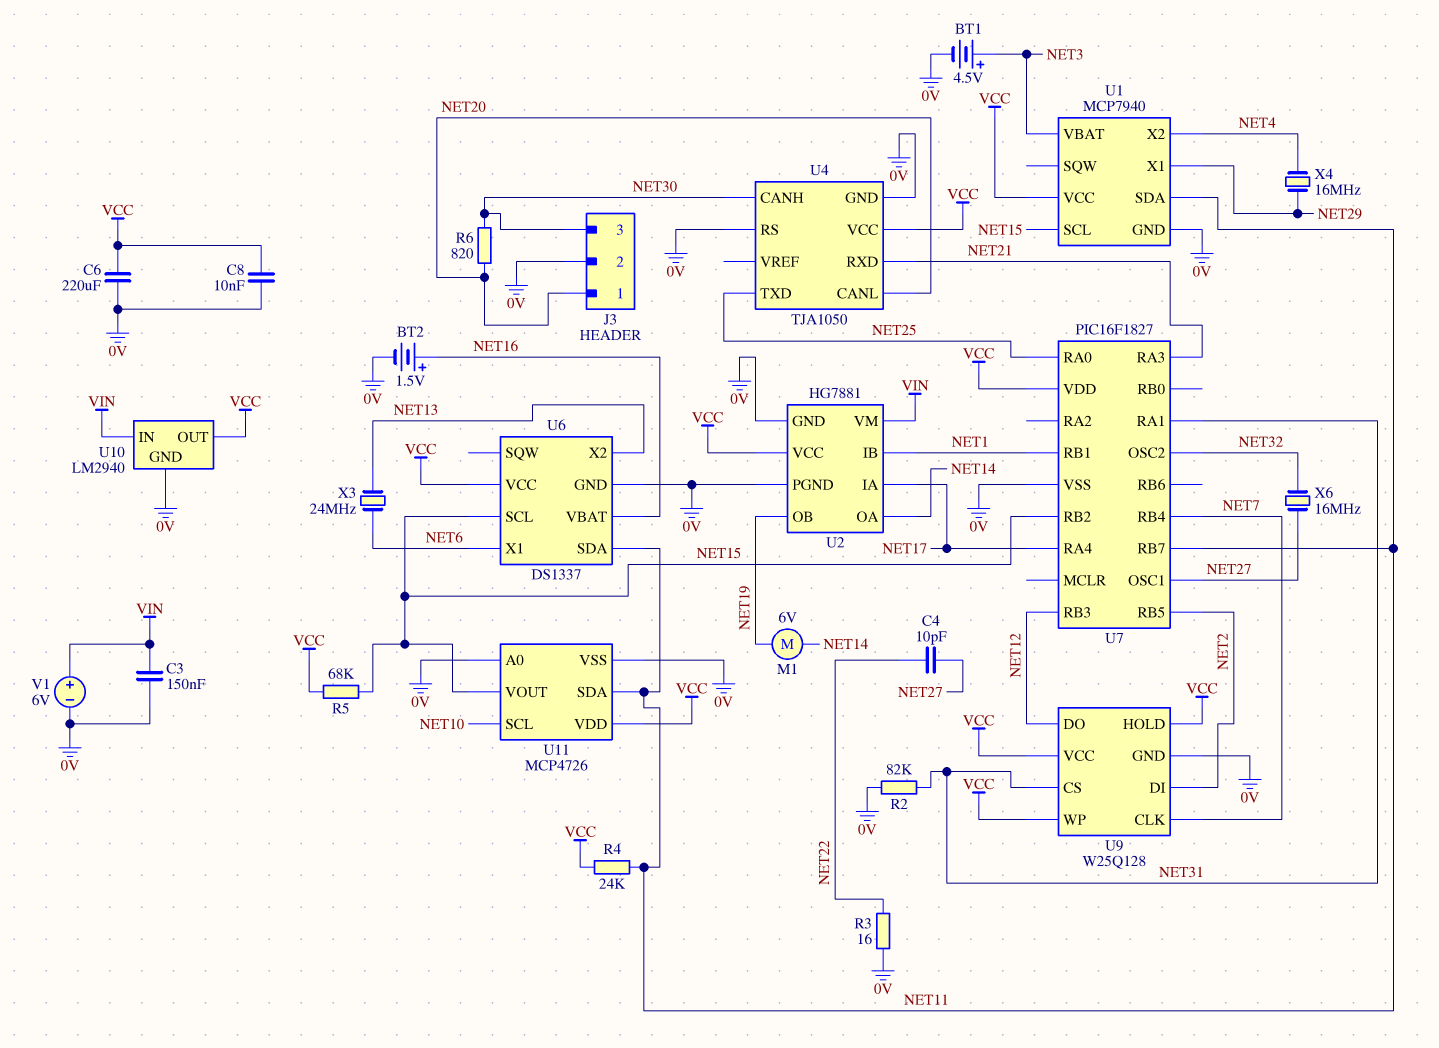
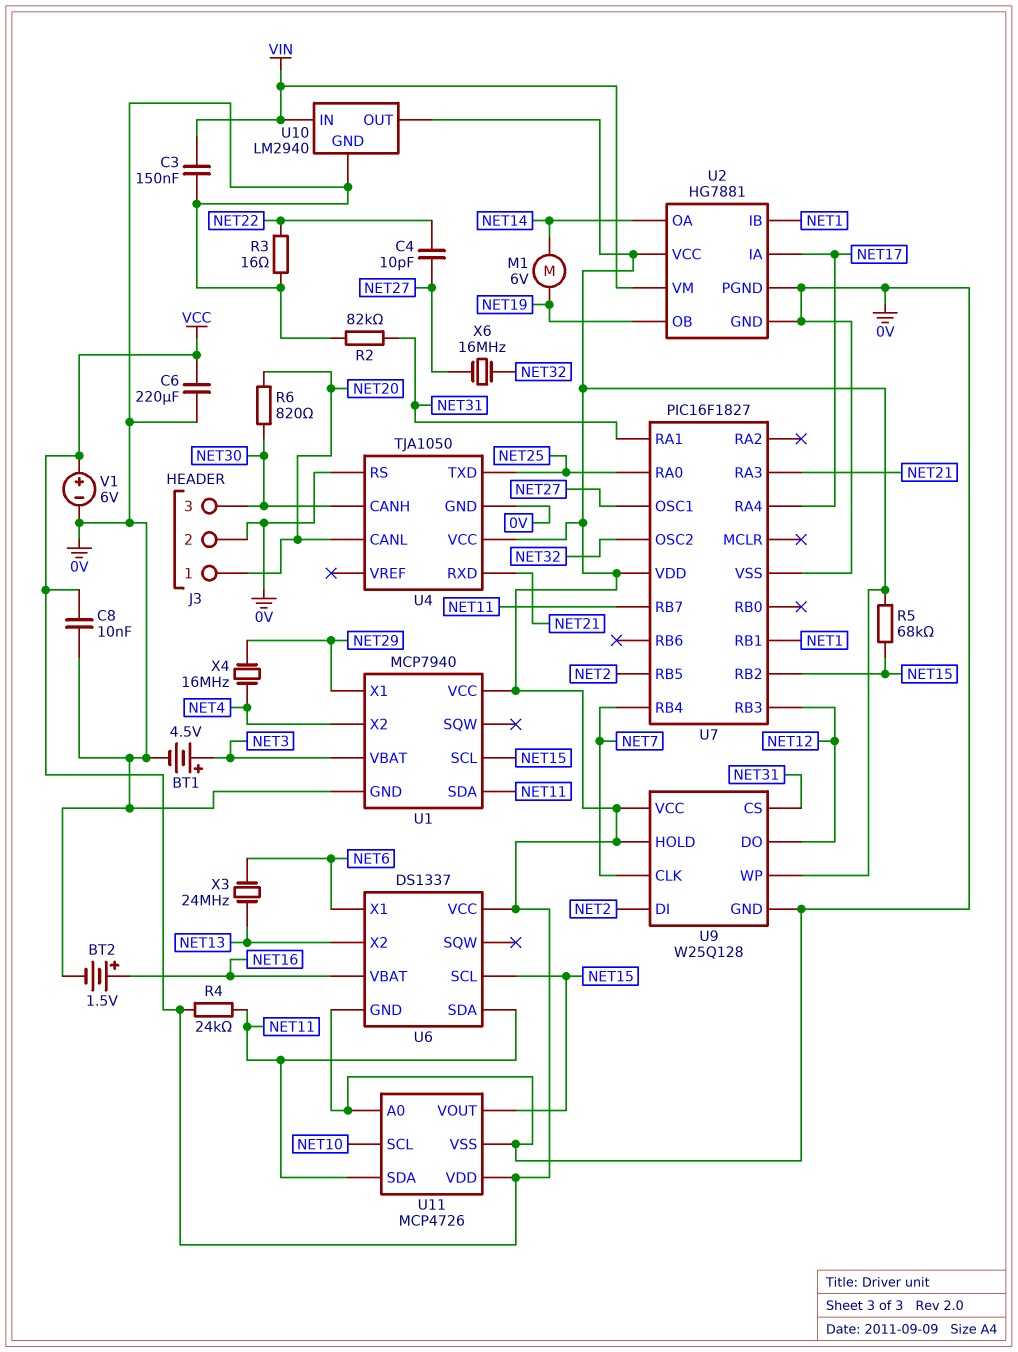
V1: 6V (plus VIN, minus 0V) -> 6V (plus VCC, minus 0V)

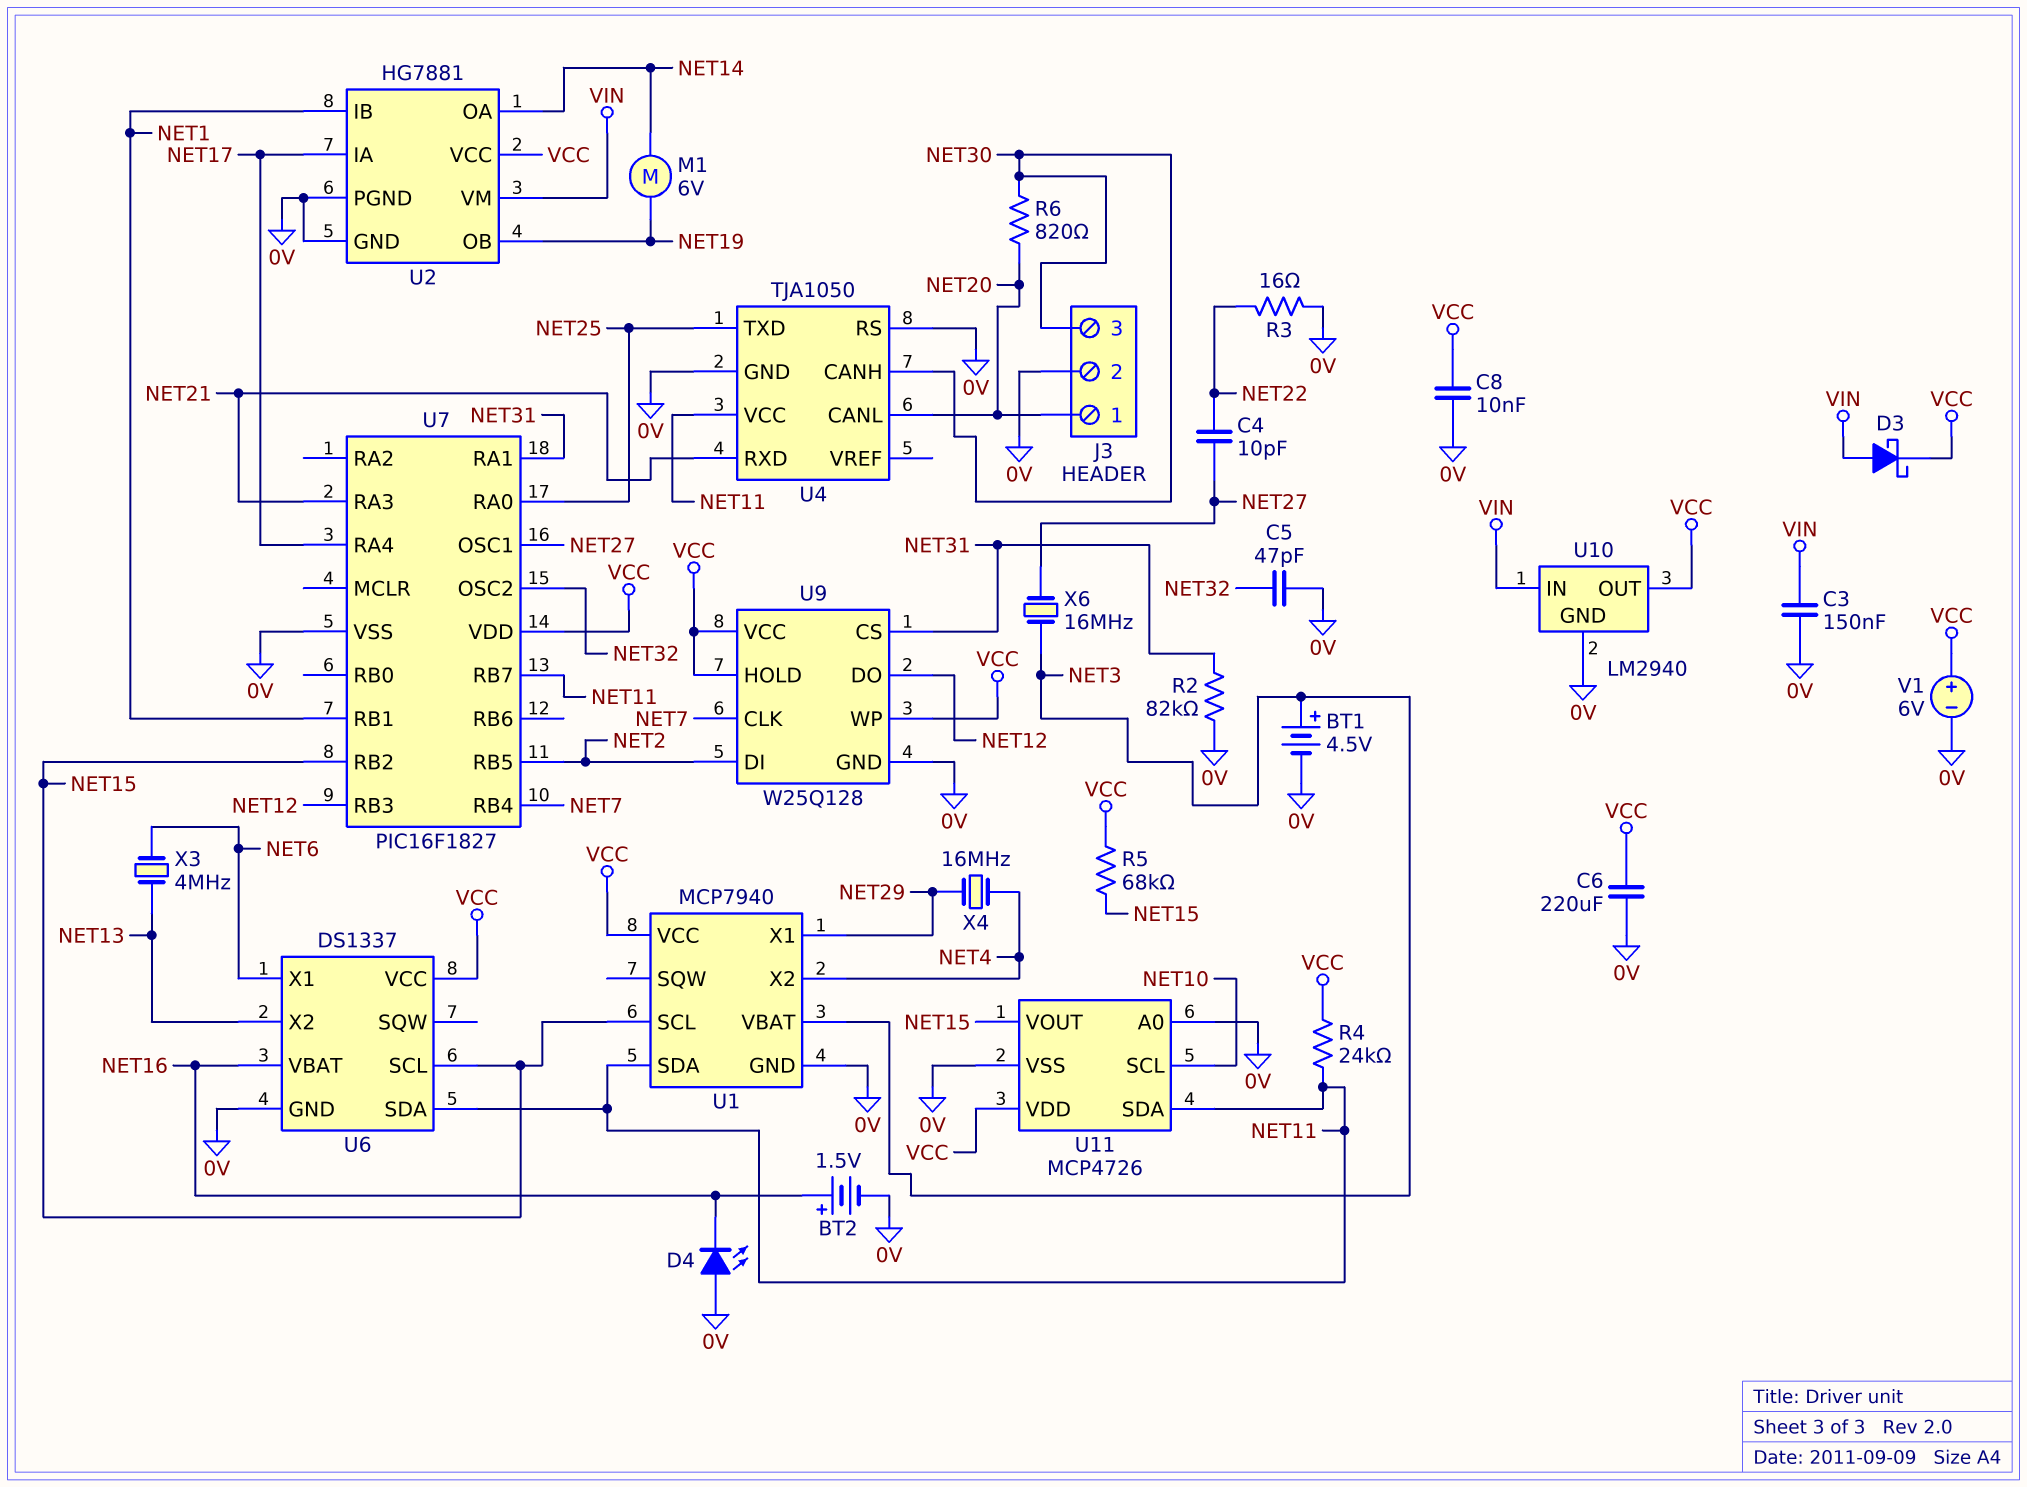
C5: none -> 47pF (0V, NET32)
D3: none -> schottky (A VIN, K VCC)
D4: none -> LED (A 0V, K NET16)
U4 pin VCC: VCC -> NET11
X3: 24MHz (NET6, NET13) -> 4MHz (NET6, NET13)
X6: 16MHz (NET27, NET32) -> 16MHz (NET3, NET27)

